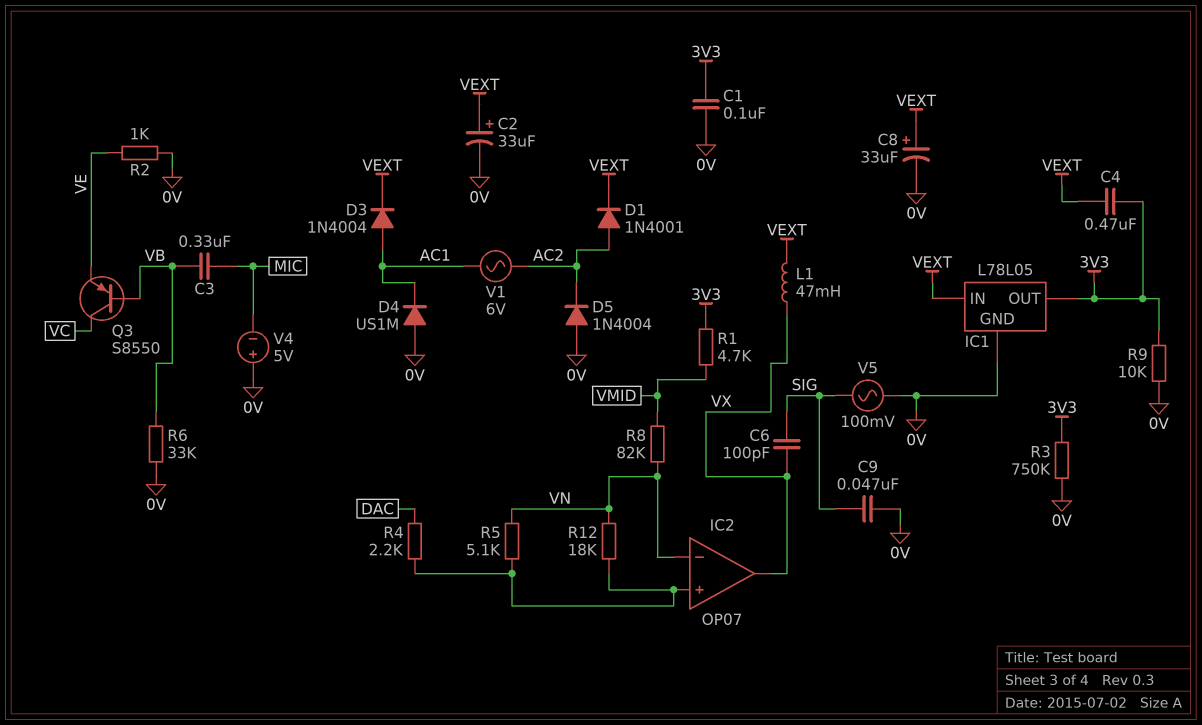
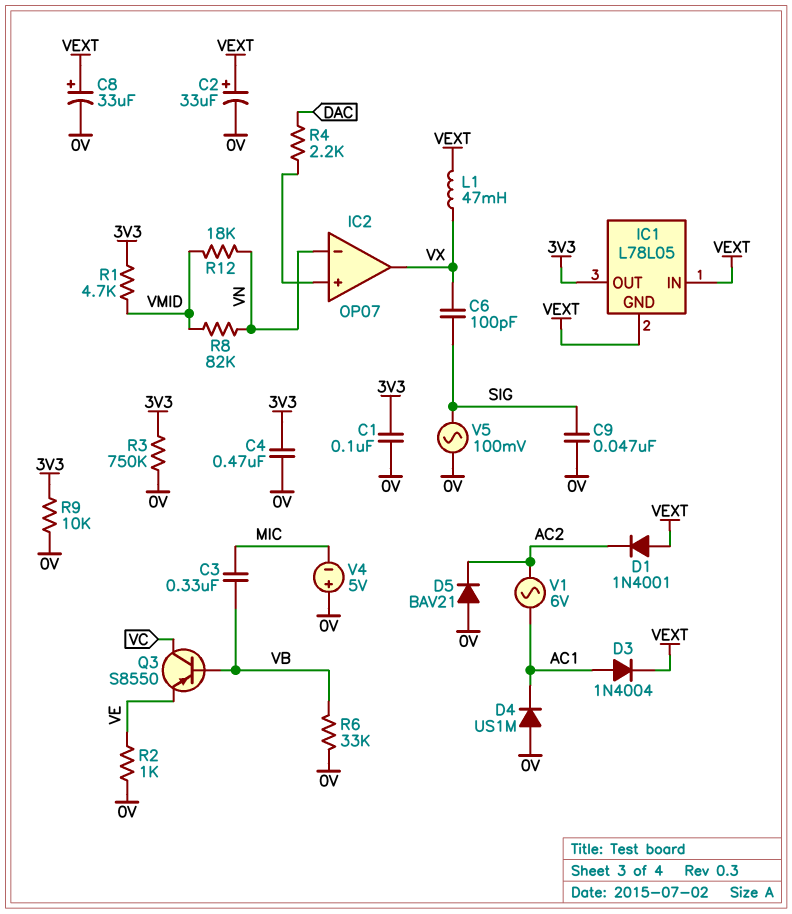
C4: 470nF (3V3, VEXT) -> 470nF (0V, 3V3)
D1: diode 1N4001 (A AC2, K VEXT) -> diode 1N4001 (A VEXT, K AC2)
D5: diode 1N4004 (A 0V, K AC2) -> diode BAV21 (A 0V, K AC2)
IC1 pin GND: 0V -> VEXT
R5: 5.1k (IC2/in+, VN) -> none
R12: 18k (IC2/in+, VN) -> 18k (VMID, VN)

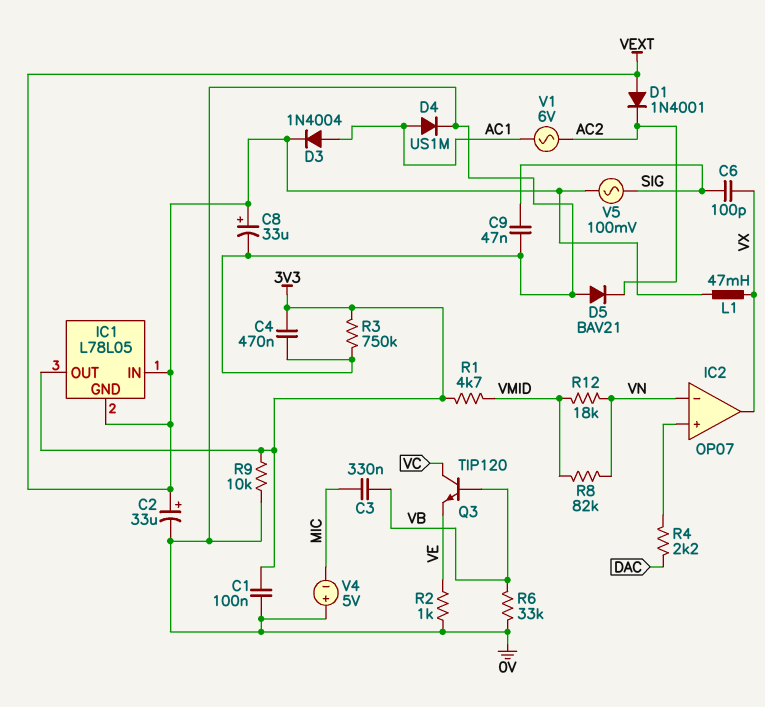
D4: diode US1M (A 0V, K AC1) -> diode US1M (A AC1, K 0V)
Q3: PNP S8550 (B VB, C VC, E VE) -> NPN TIP120 (B VB, C VC, E VE)
V5: AC 100mV (0V, SIG) -> AC 100mV (SIG, VEXT)

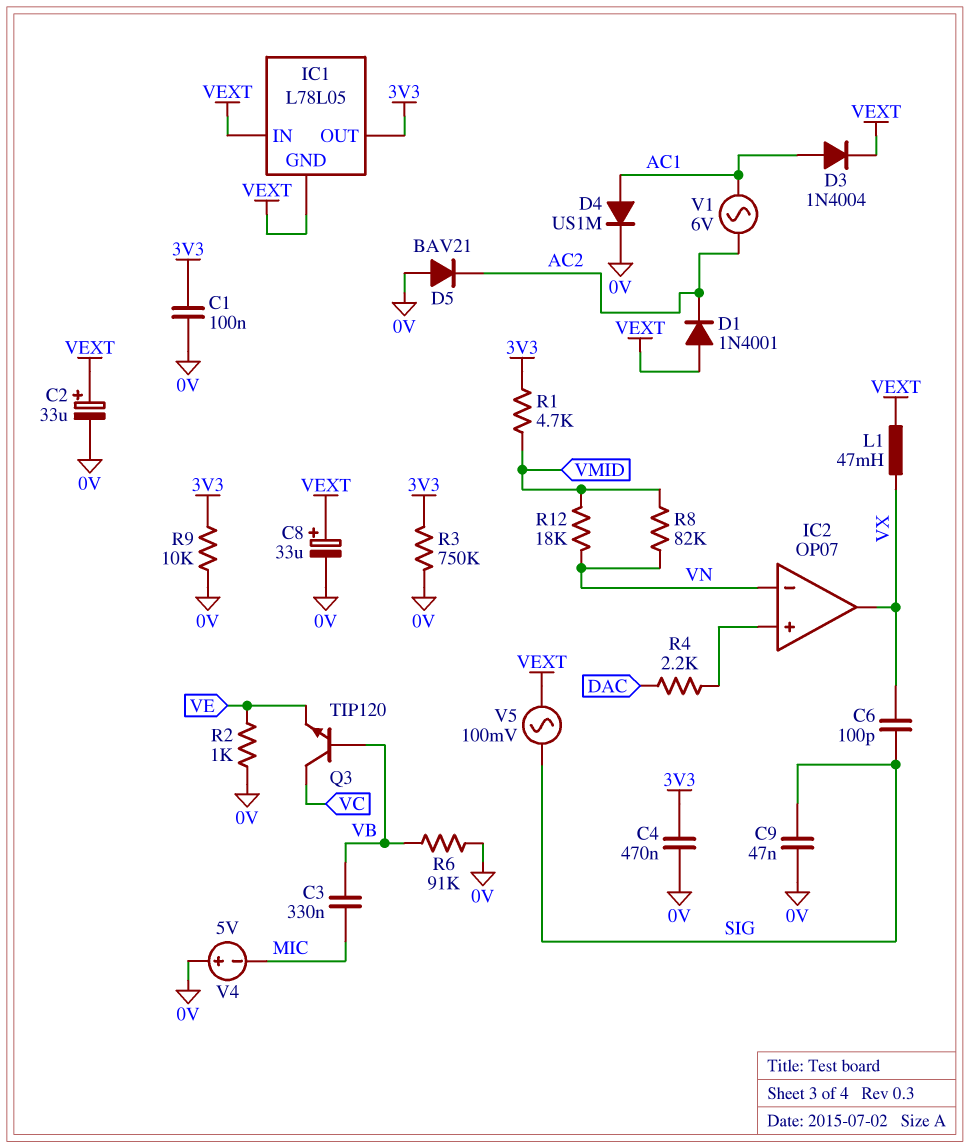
R6: 33k (0V, VB) -> 91k (0V, VB)

